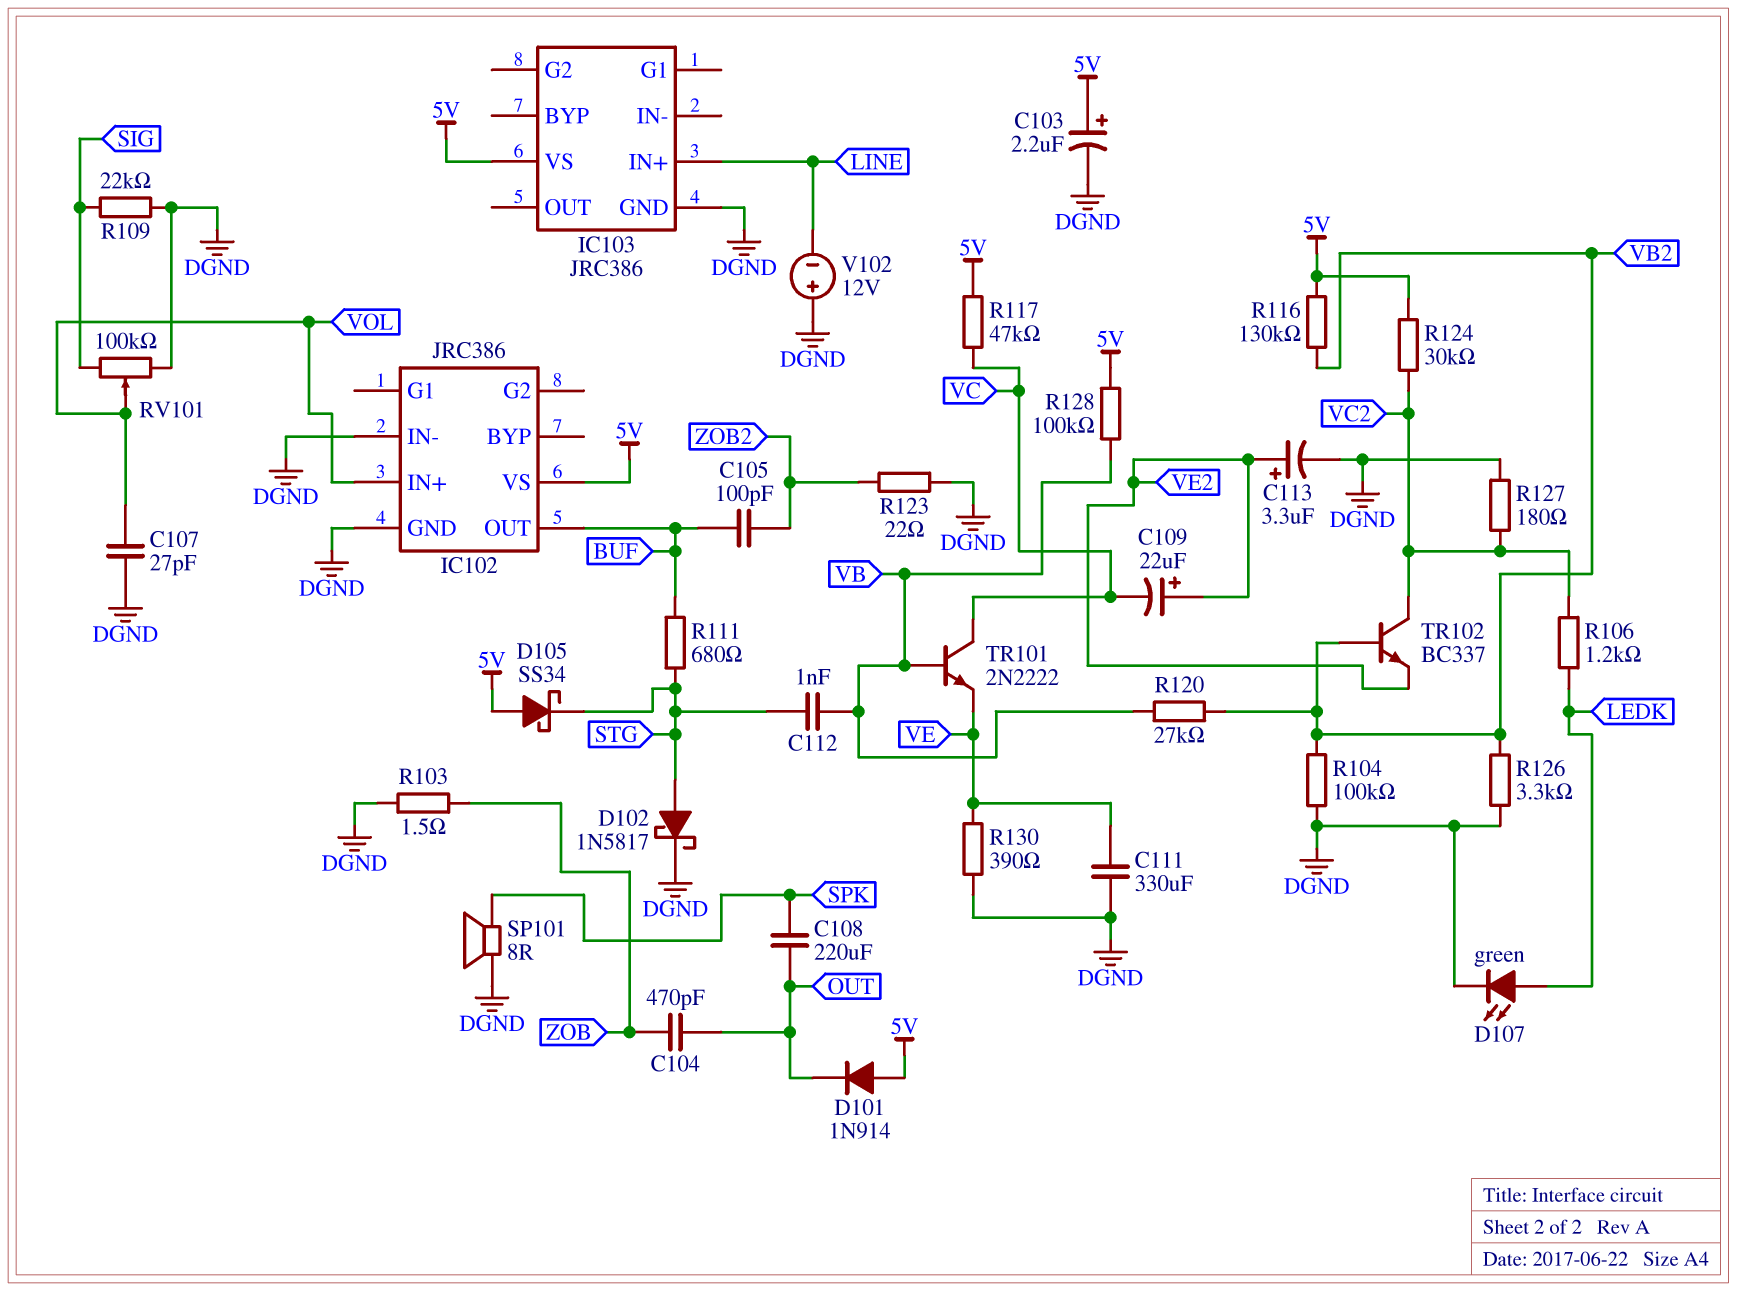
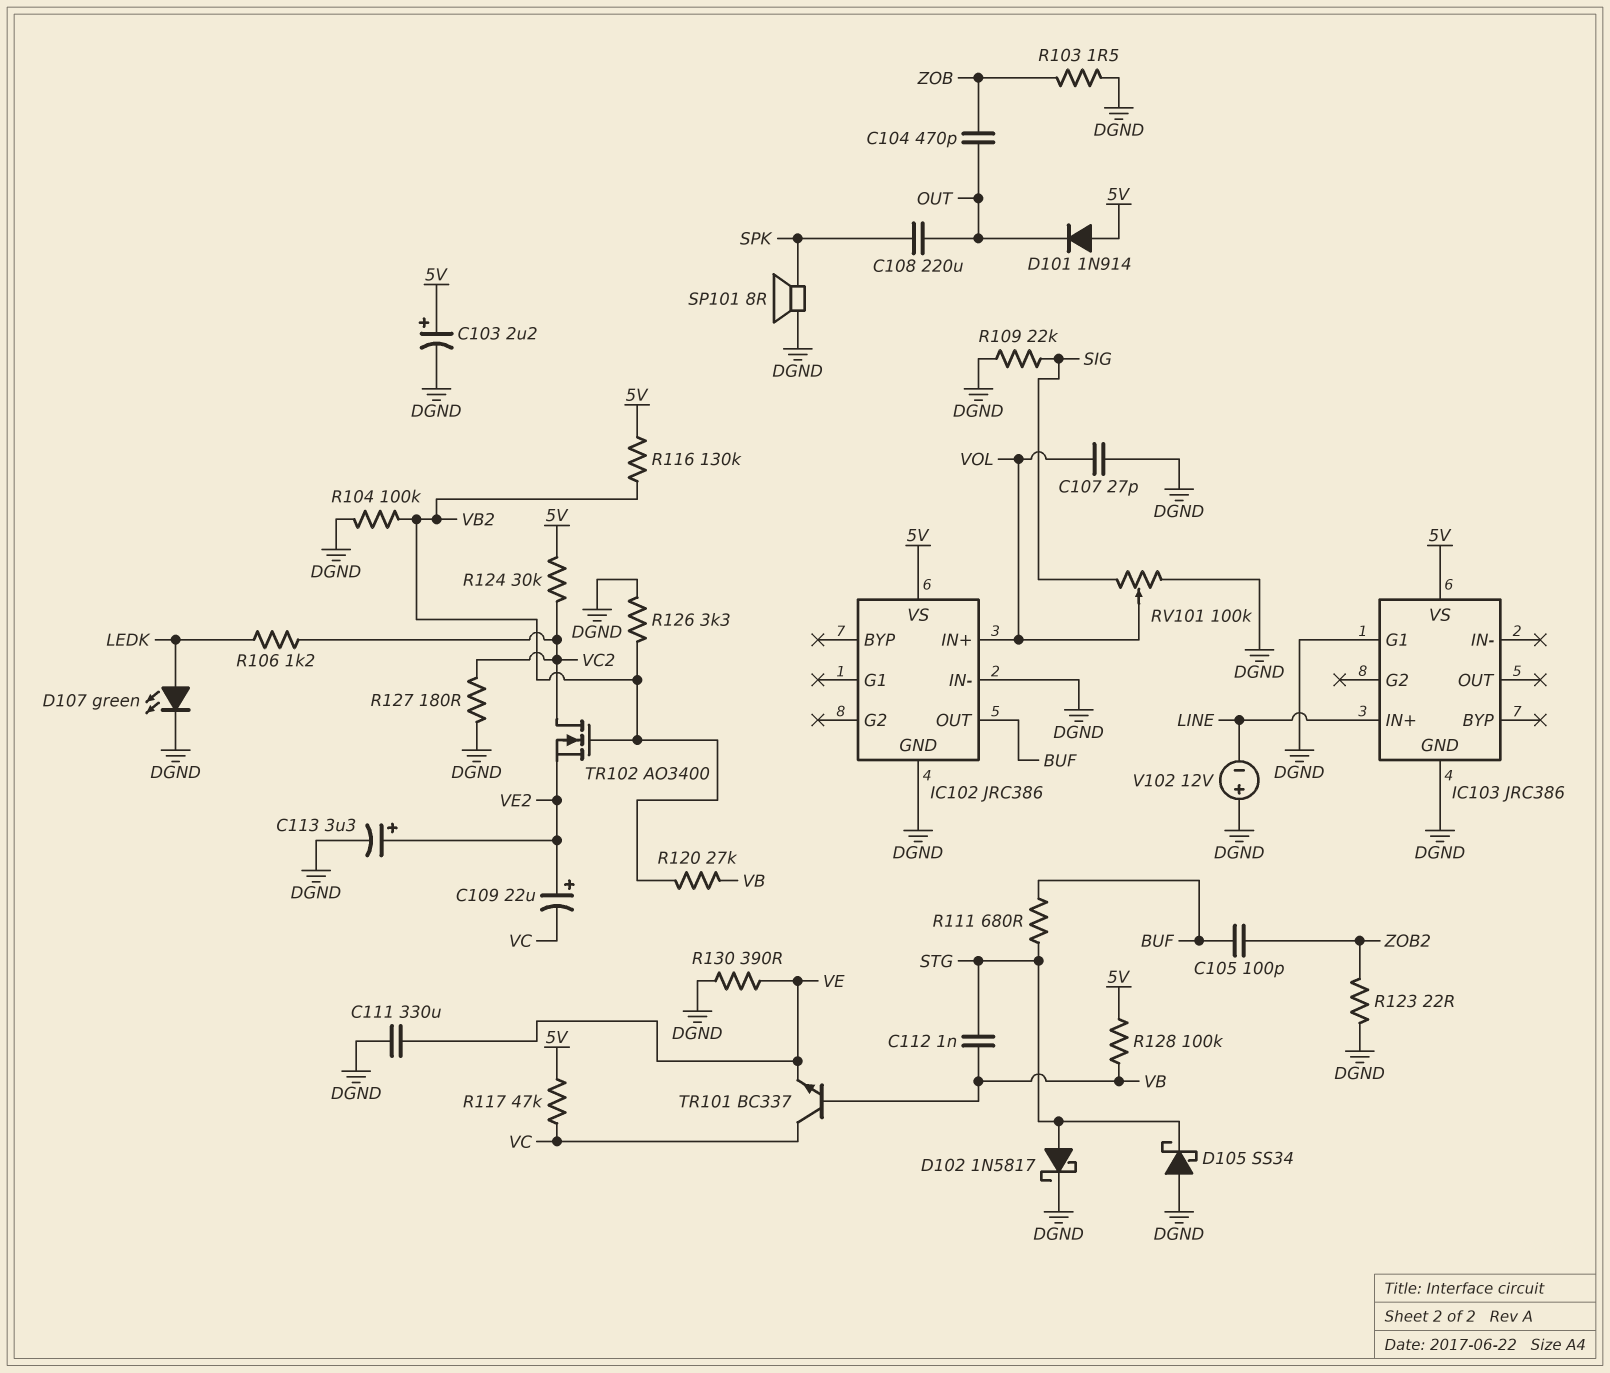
D105: schottky SS34 (A 5V, K STG) -> schottky SS34 (A DGND, K STG)
IC103 pin G1: none -> DGND
TR101: NPN 2N2222 (B VB, C VC, E VE) -> NPN BC337 (B VB, C VC, E VE)
TR102: NPN BC337 (B VB2, C VC2, E VE2) -> NMOS AO3400 (G VB2, D VC2, S VE2)

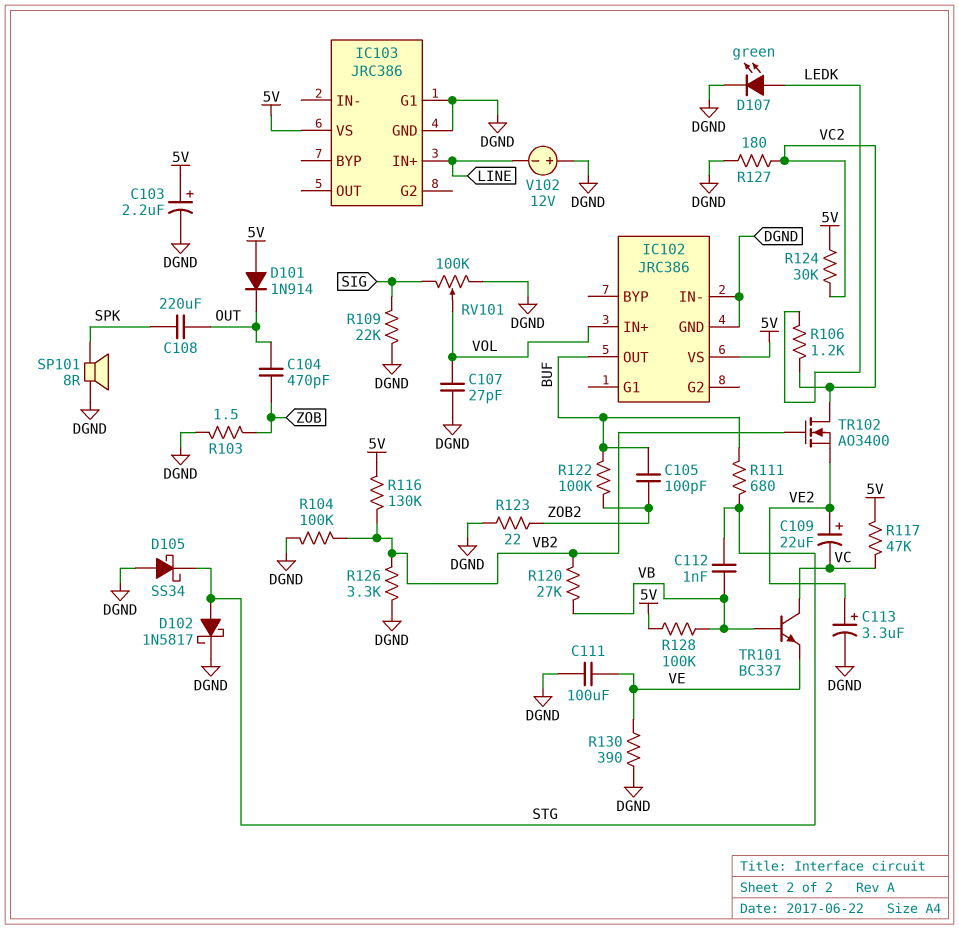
C111: 330uF (DGND, VE) -> 100uF (DGND, VE)
R122: none -> 100k (BUF, ZOB2)

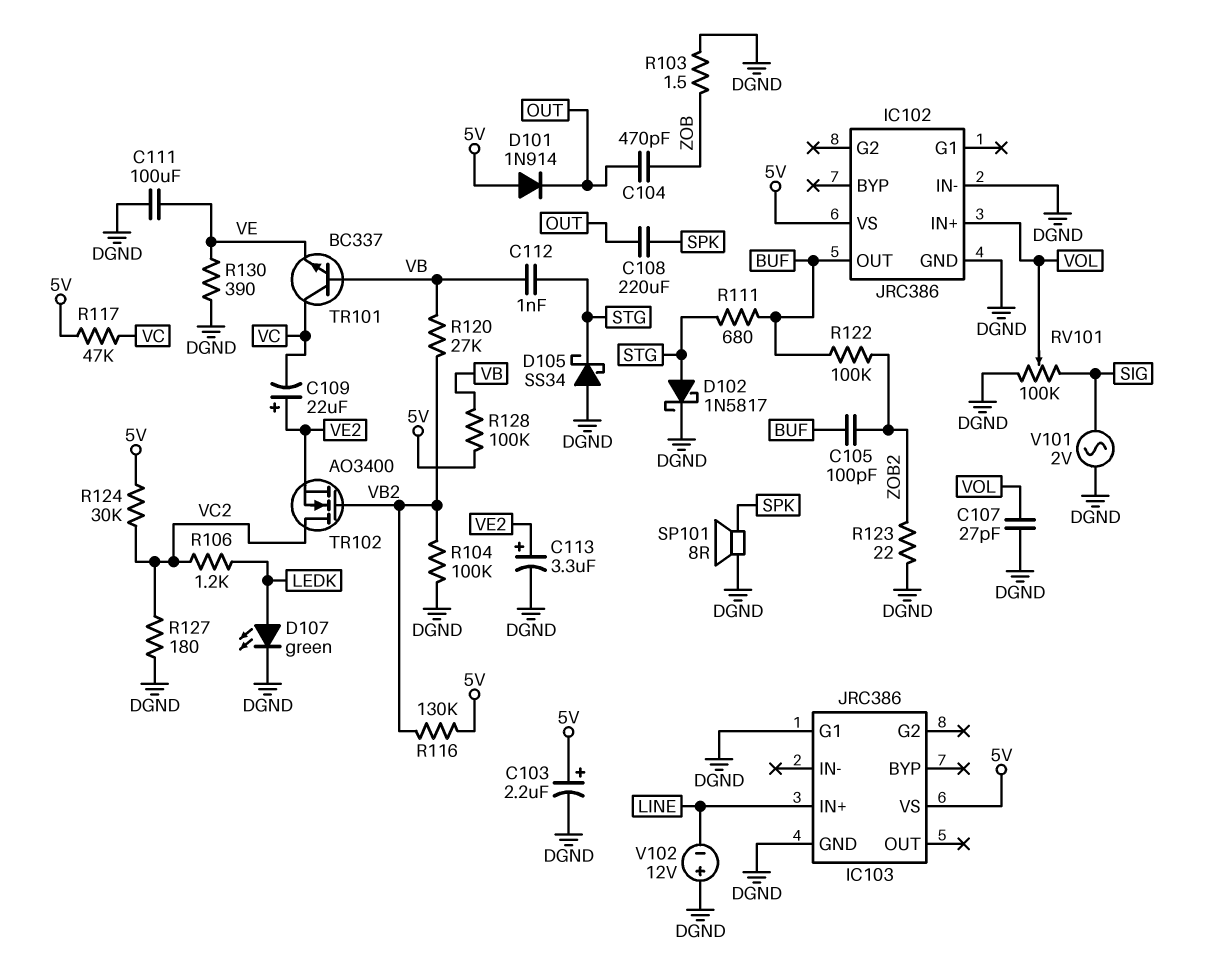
R109: 22k (DGND, SIG) -> none
R126: 3.3k (DGND, VB2) -> none
V101: none -> AC 2V (DGND, SIG)

